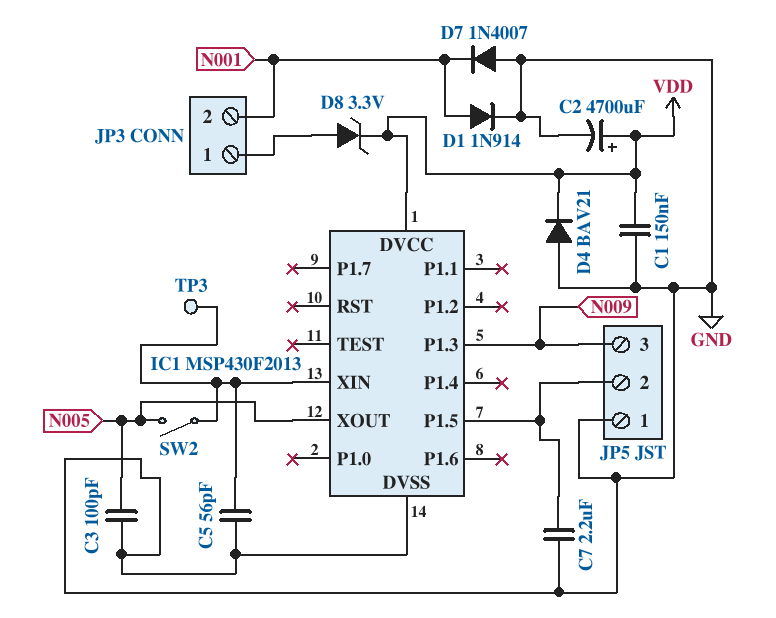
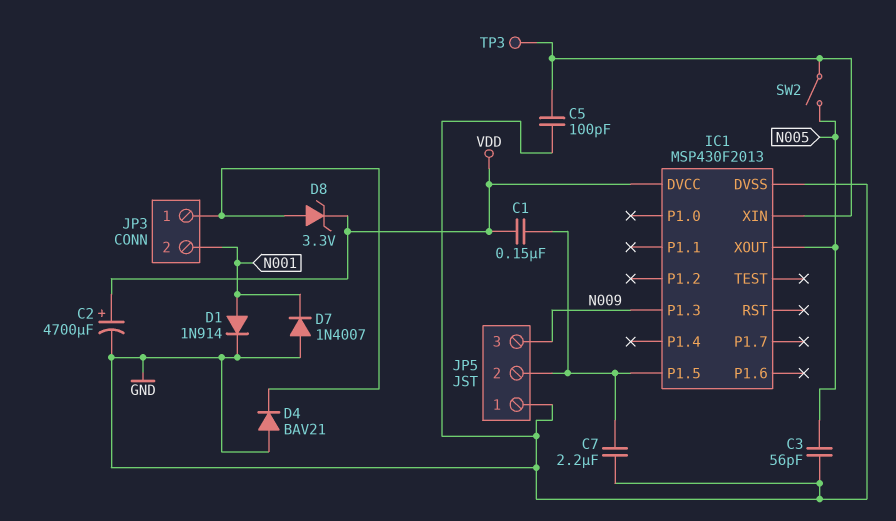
C1: 150nF (GND, VDD) -> 150nF (IC1/P1.5, VDD)
C3: 100pF (GND, N005) -> 56pF (GND, N005)
C5: 56pF (GND, IC1/XIN) -> 100pF (GND, IC1/XIN)
D4: diode BAV21 (A GND, K VDD) -> diode BAV21 (A GND, K JP3/1)

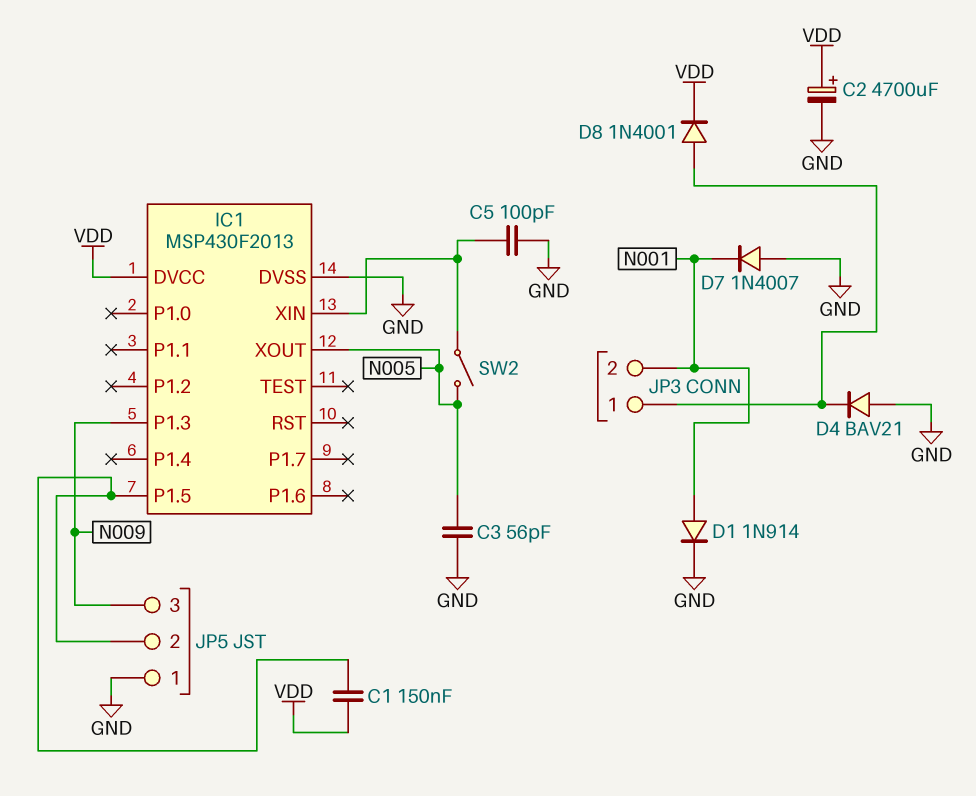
C7: 2.2uF (GND, IC1/P1.5) -> none
D8: zener 3.3V (A JP3/1, K VDD) -> diode 1N4001 (A JP3/1, K VDD)
TP3: test point (IC1/XIN) -> none

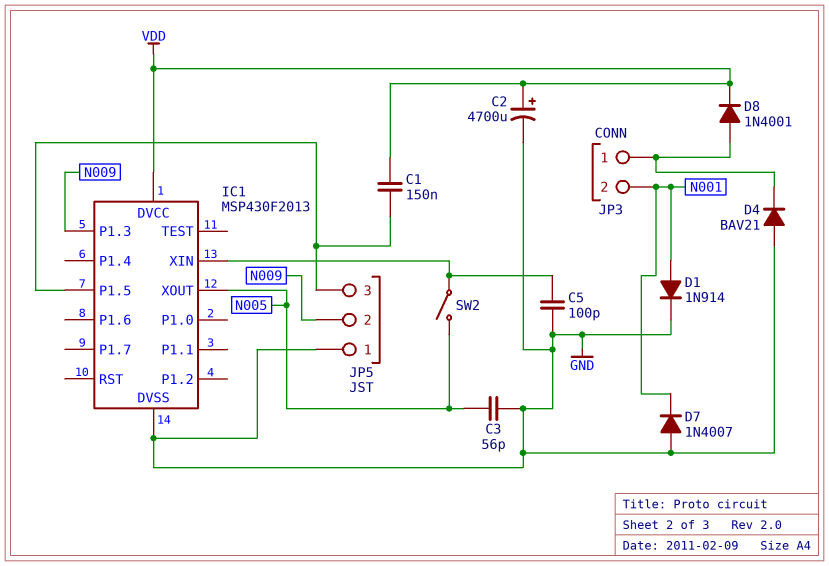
JP5 pin 2: IC1/P1.5 -> N009
JP5 pin 3: N009 -> IC1/P1.5

